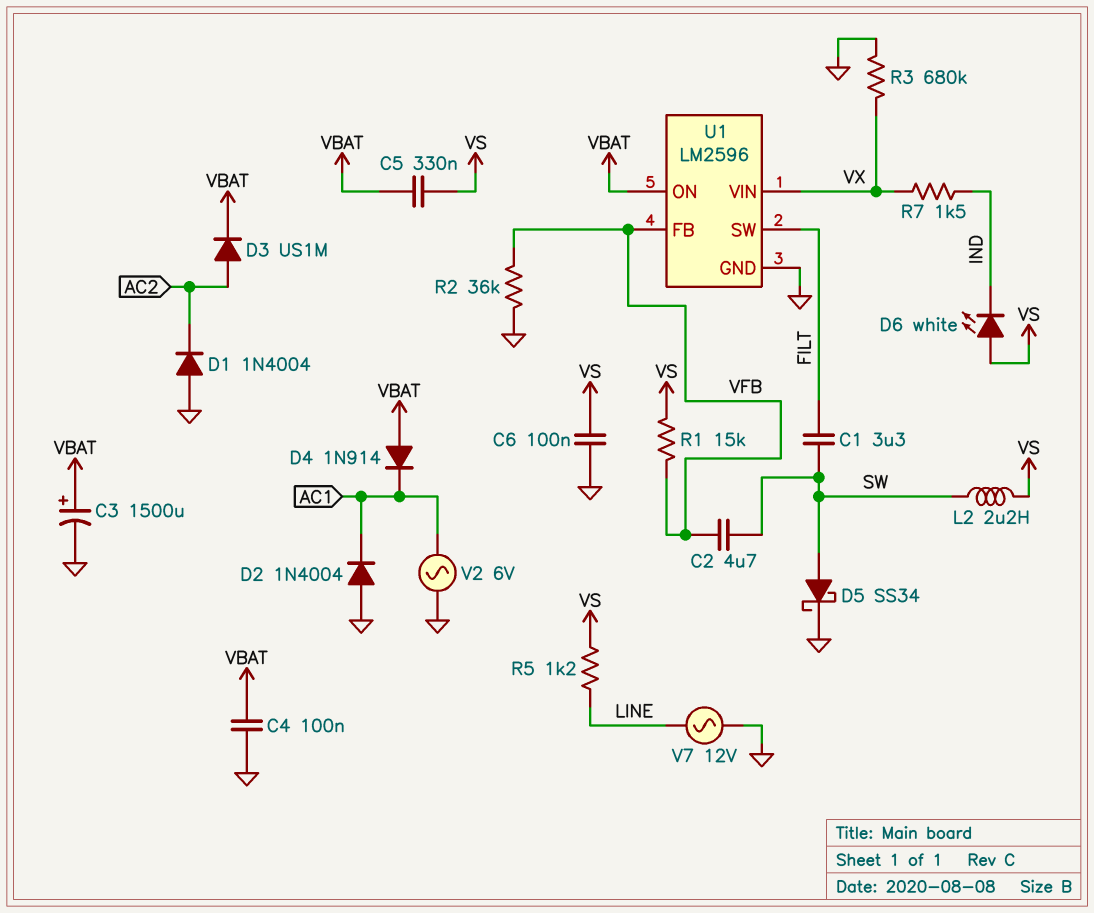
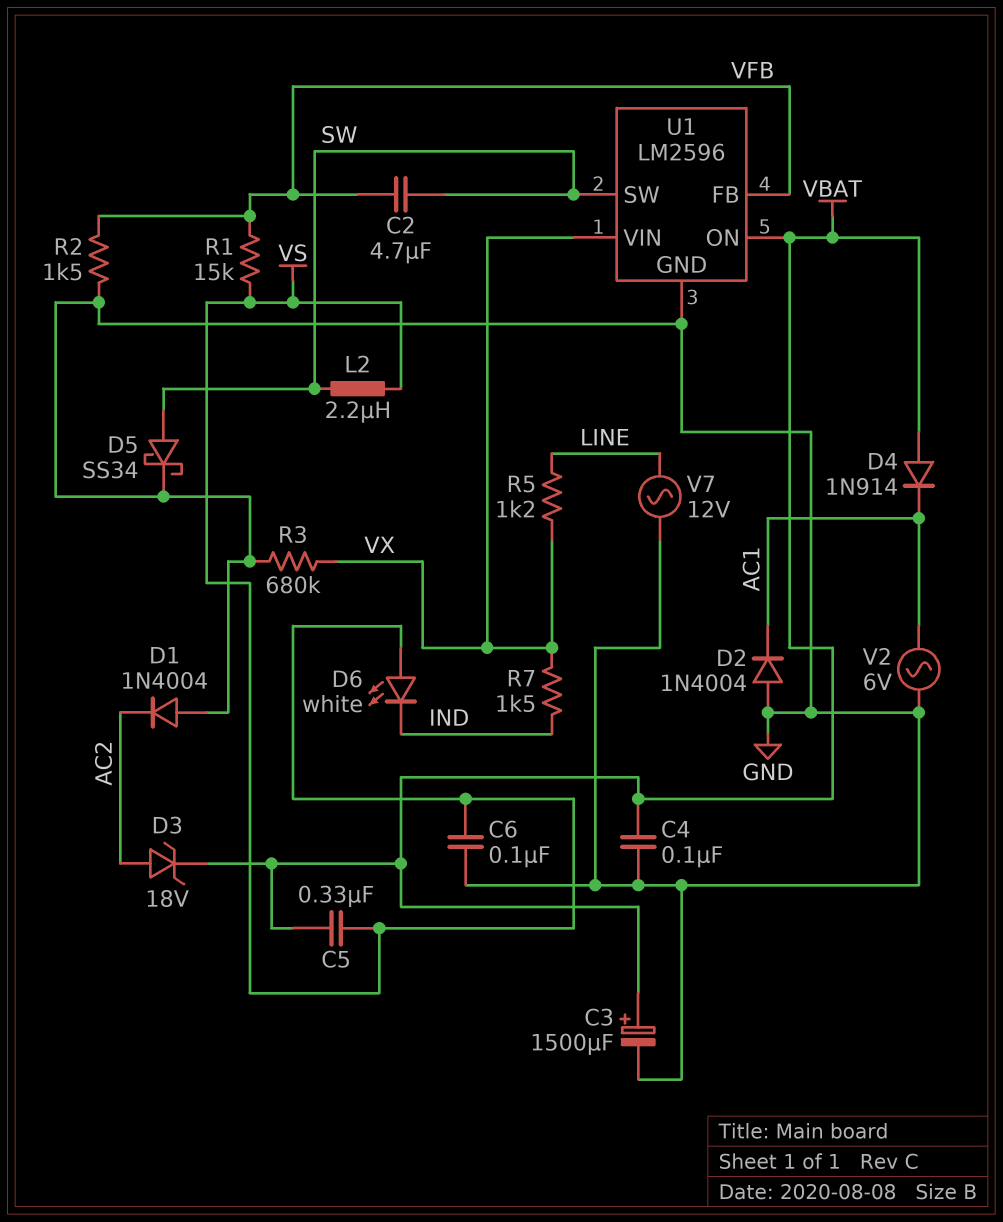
C1: 3.3uF (FILT, SW) -> none
D3: diode US1M (A AC2, K VBAT) -> zener 18V (A AC2, K VBAT)
R2: 36k (GND, VFB) -> 1.5k (GND, VFB)
R5: 1.2k (LINE, VS) -> 1.2k (LINE, VX)
U1 pin SW: FILT -> SW

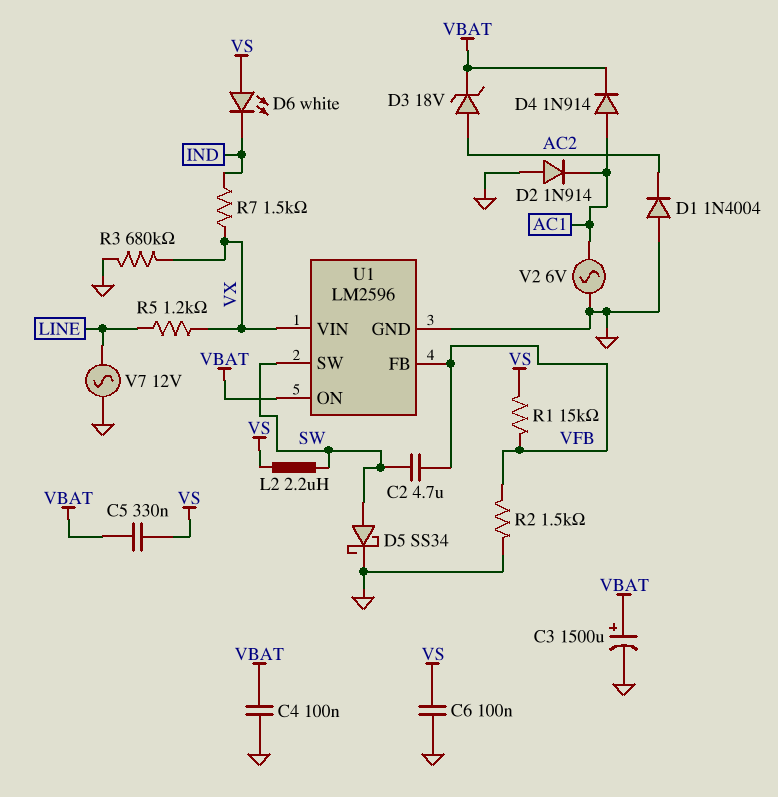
D2: diode 1N4004 (A GND, K AC1) -> diode 1N914 (A GND, K AC1)
D4: diode 1N914 (A VBAT, K AC1) -> diode 1N914 (A AC1, K VBAT)

